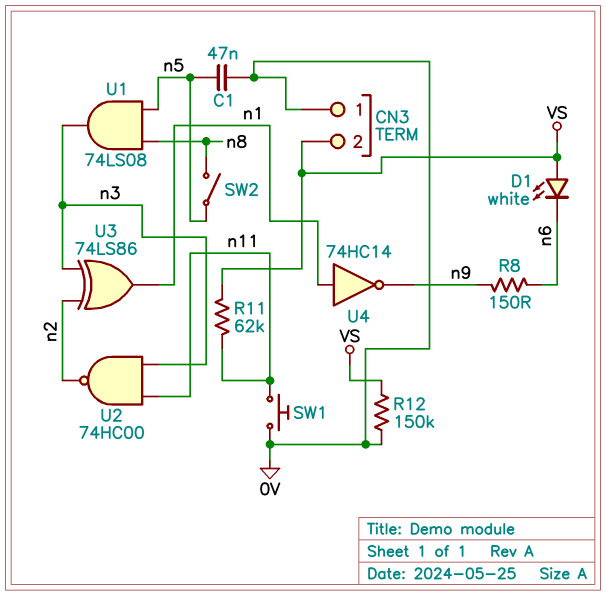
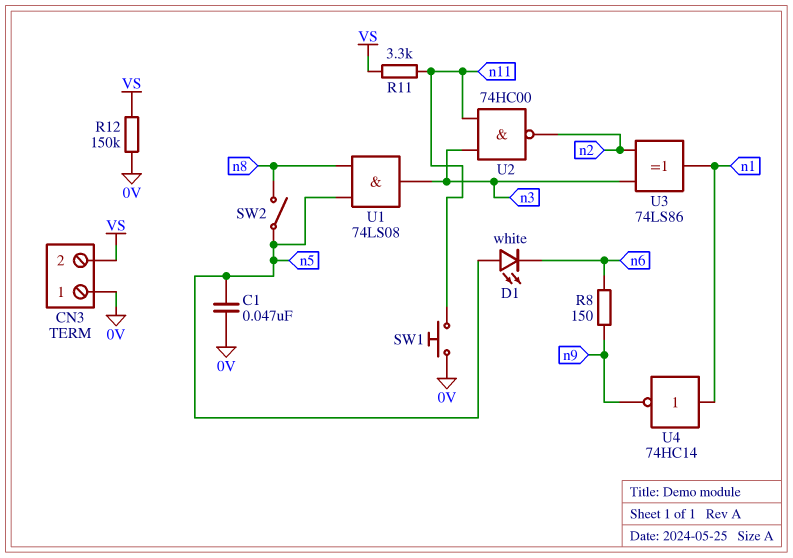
D1: LED white (A VS, K n6) -> LED white (A n5, K n6)
R11: 62k (VS, n11) -> 3.3k (VS, n11)

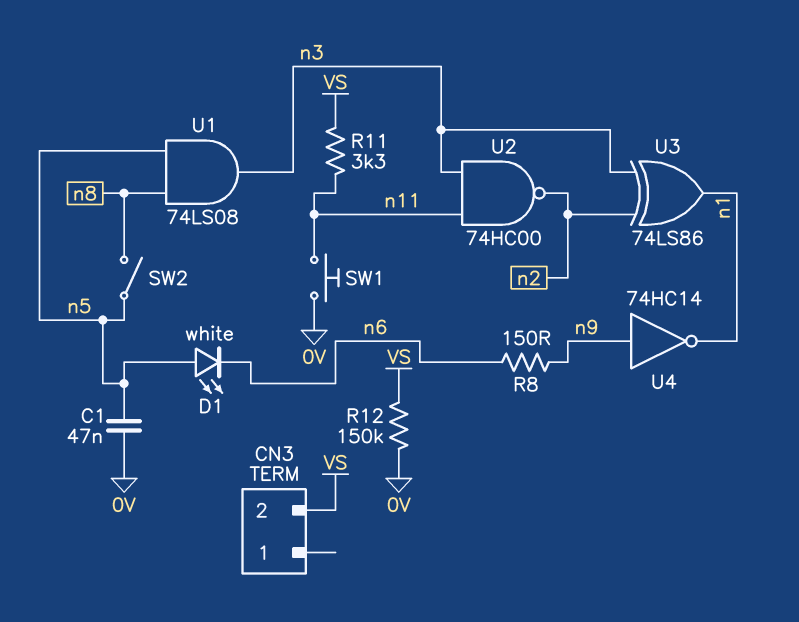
CN3 pin 1: 0V -> none
U4: NOT 74HC14 (in n1, out n9) -> NOT 74HC14 (in n9, out n1)

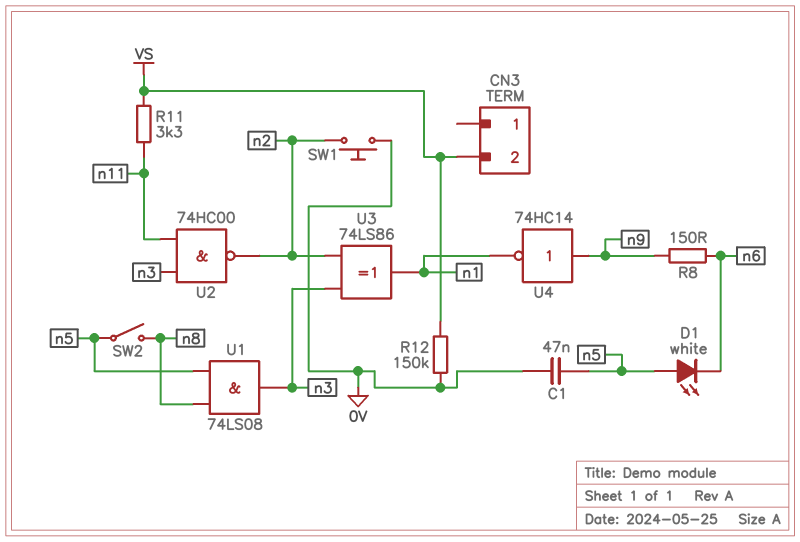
SW1: button (0V, n11) -> button (0V, n2)

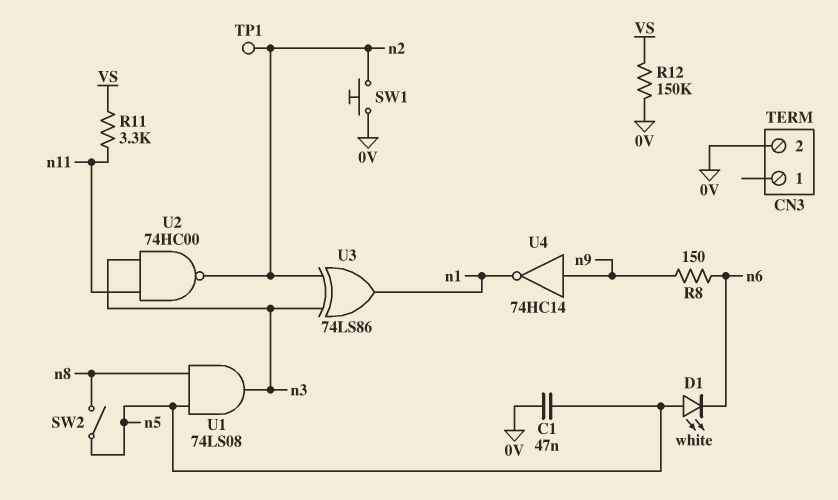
CN3 pin 2: VS -> 0V
TP1: none -> test point (n2)

